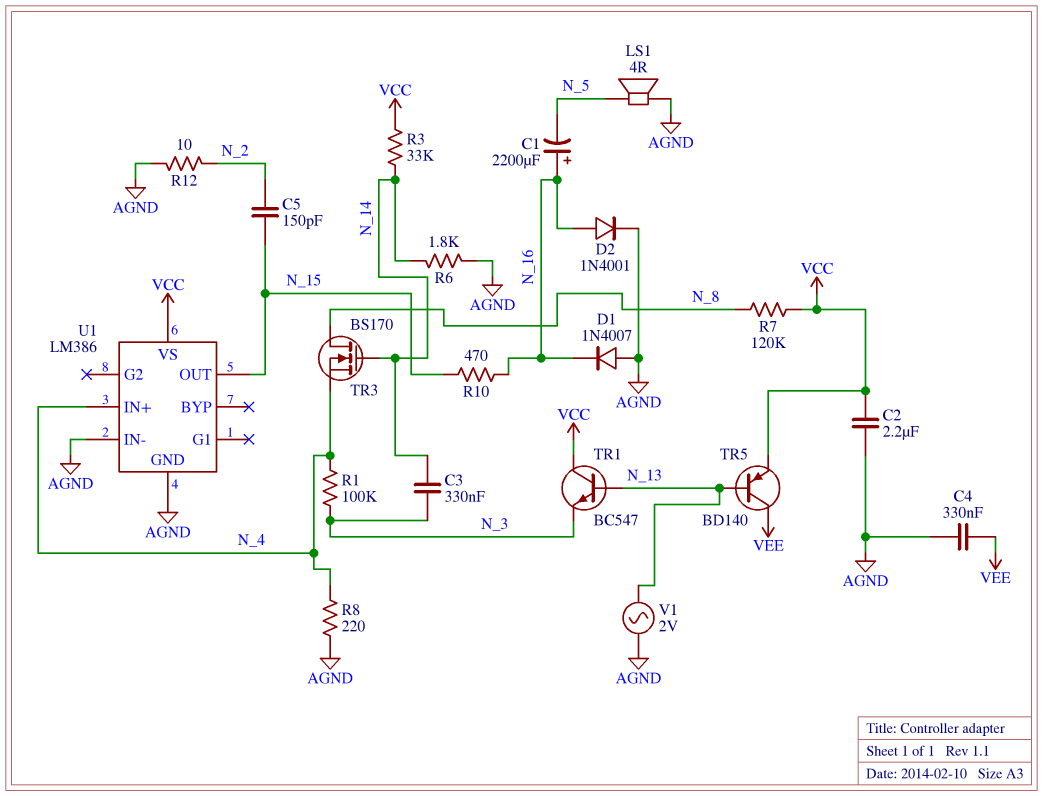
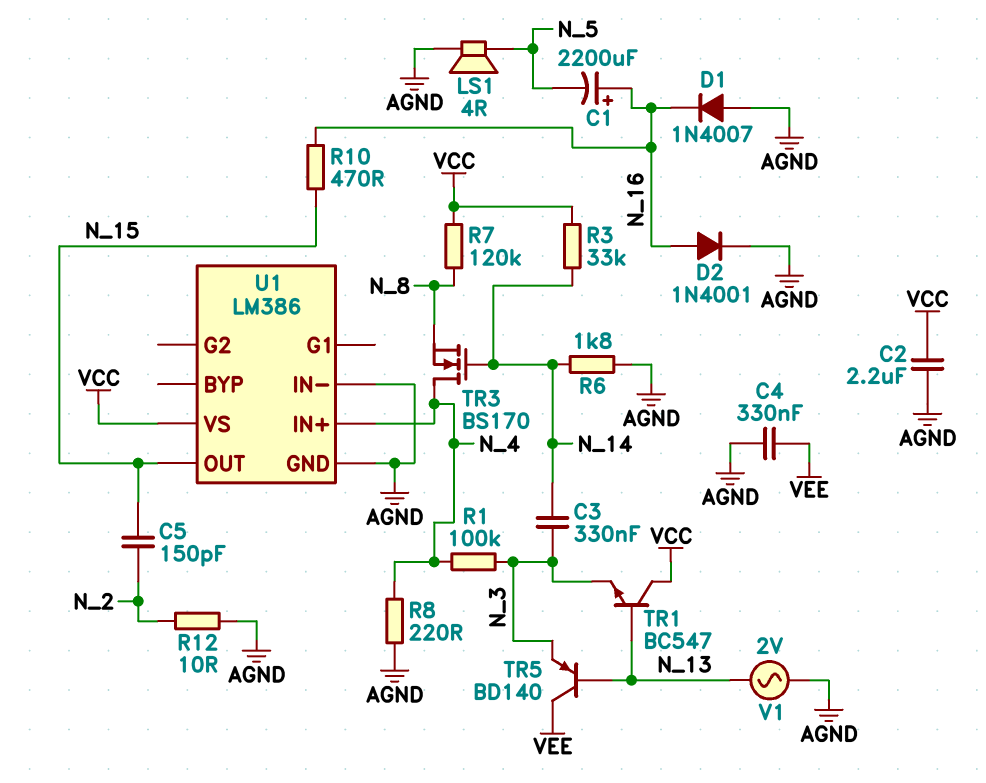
TR3: NMOS BS170 (G N_14, D N_8, S N_4) -> NMOS BS170 (G N_14, D N_4, S N_8)
TR5: PNP BD140 (B N_13, C VEE, E VCC) -> PNP BD140 (B N_13, C VEE, E N_3)

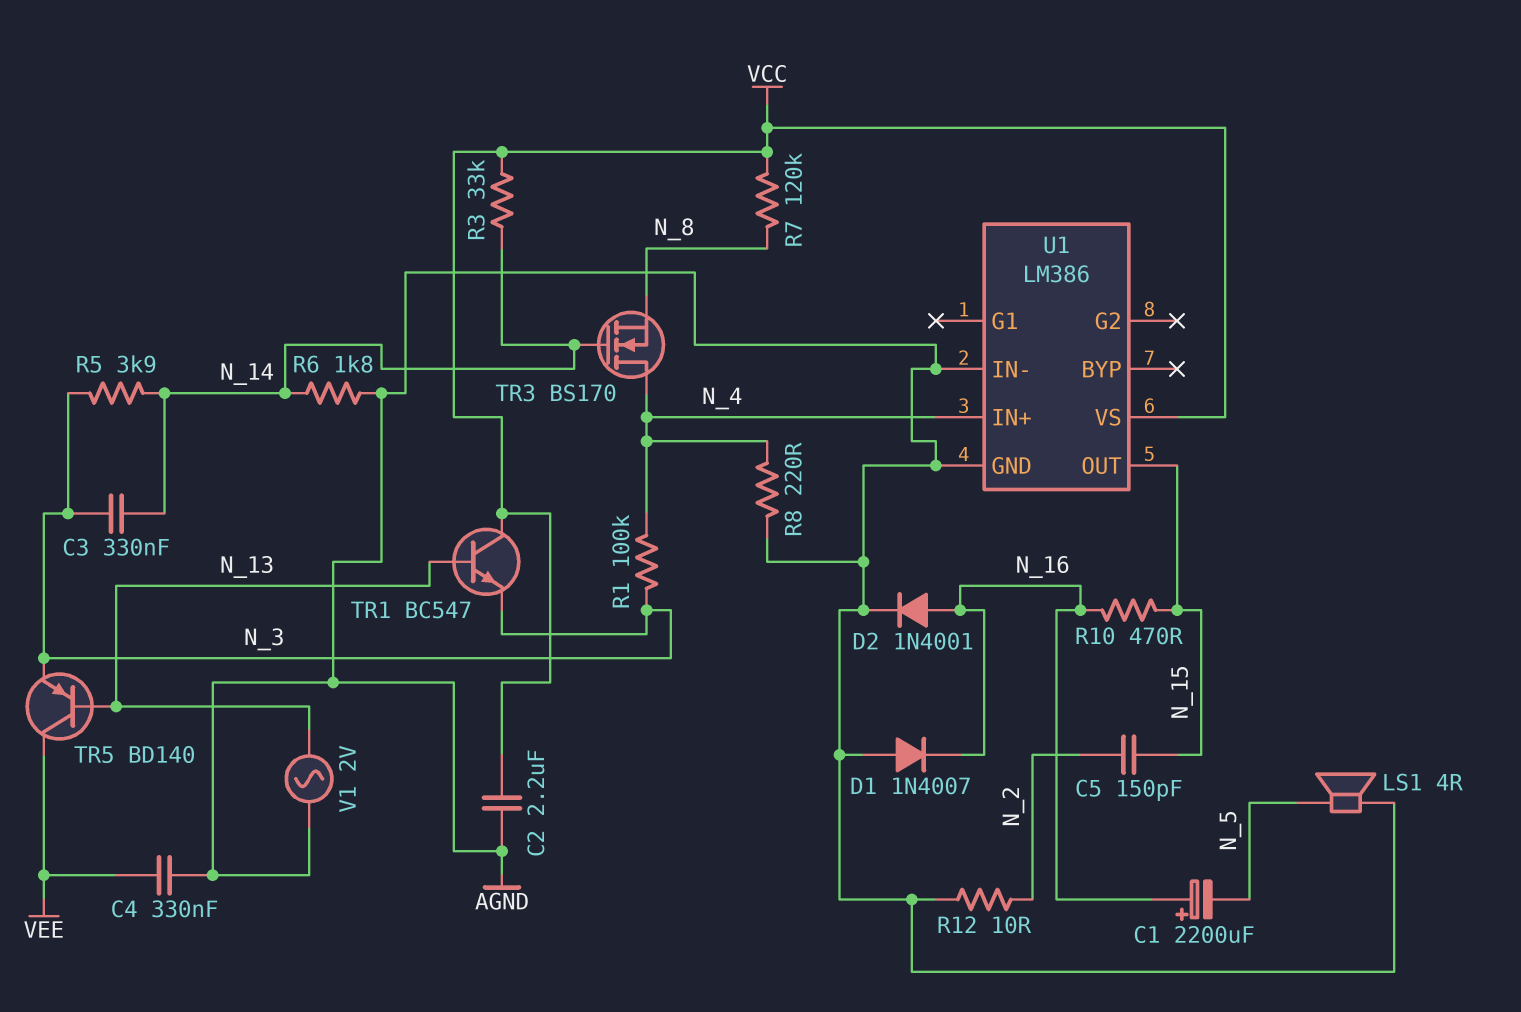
R5: none -> 3.9k (N_3, N_14)

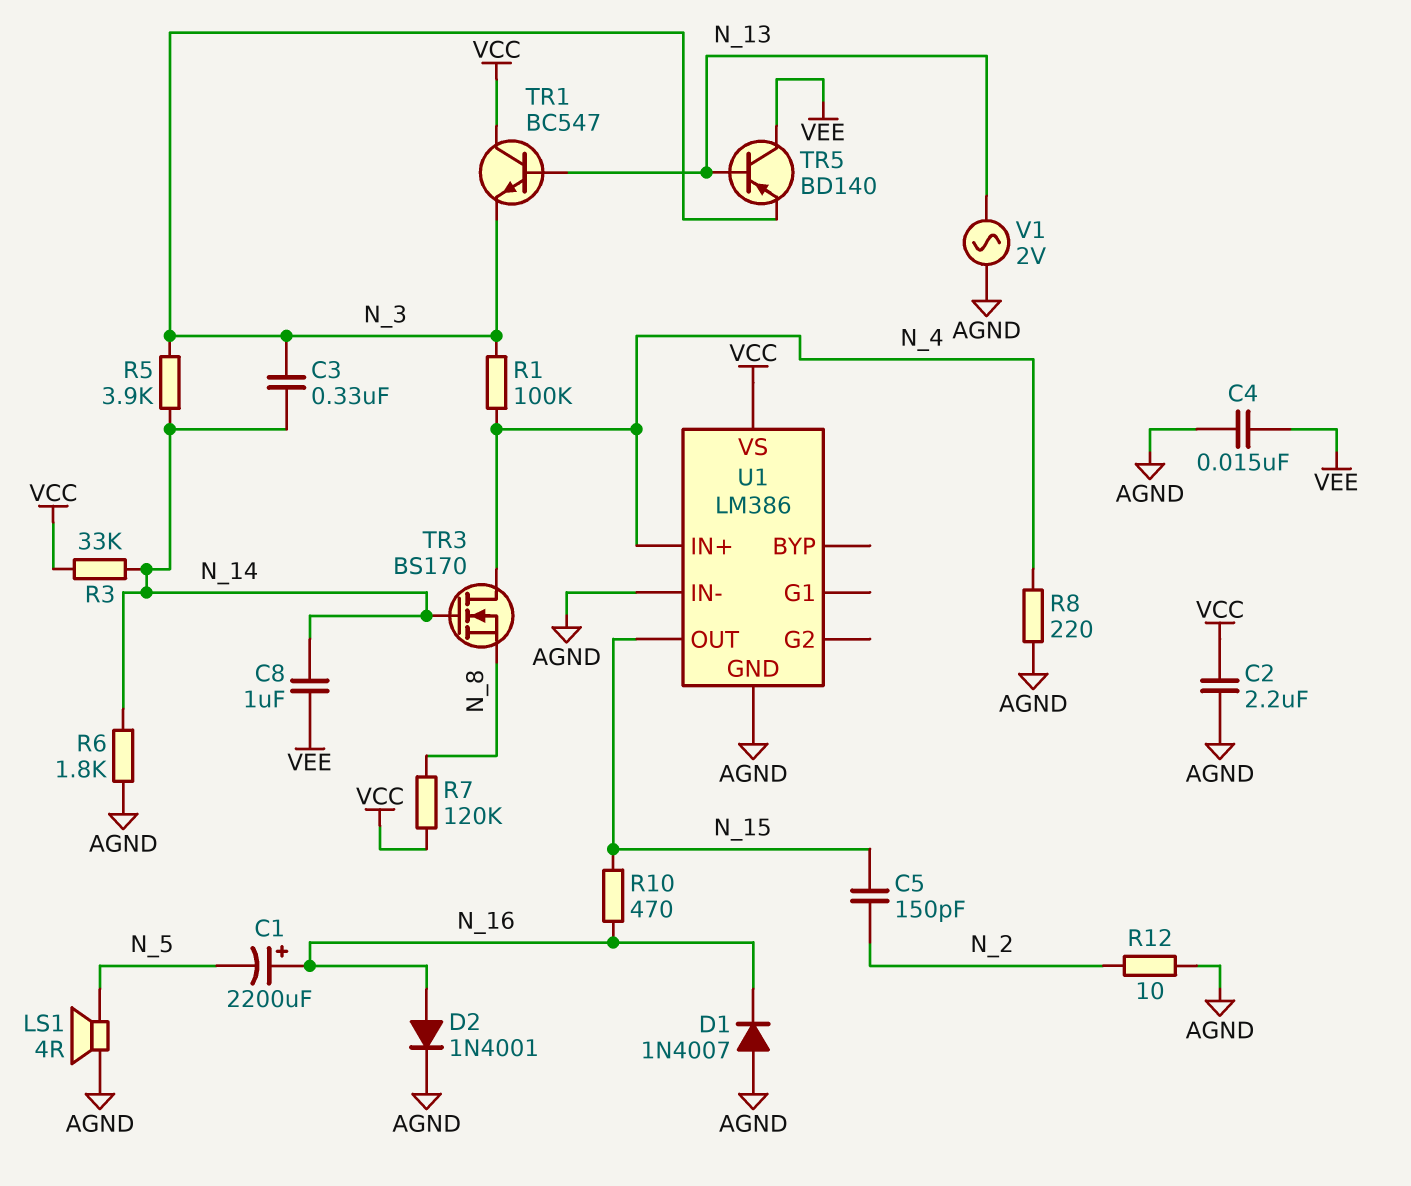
C4: 330nF (AGND, VEE) -> 15nF (AGND, VEE)
C8: none -> 1uF (N_14, VEE)

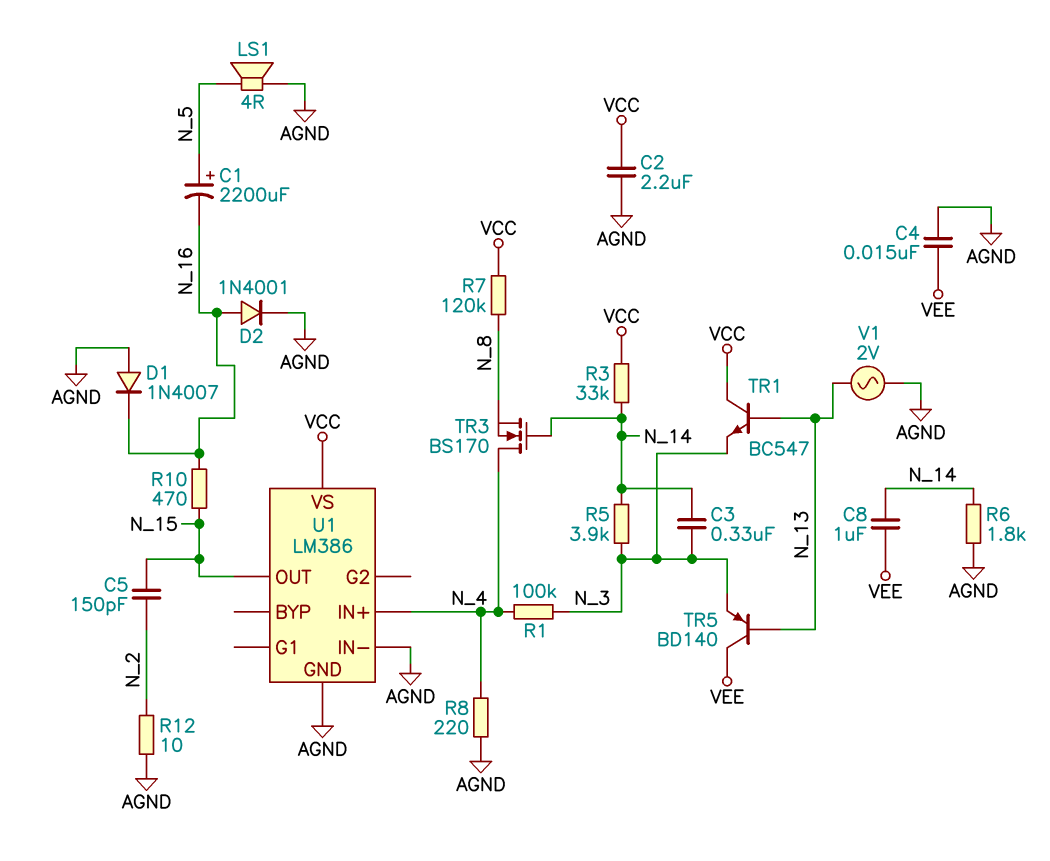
C1: 2200uF (plus N_16, minus N_5) -> 2200uF (plus N_5, minus N_16)

